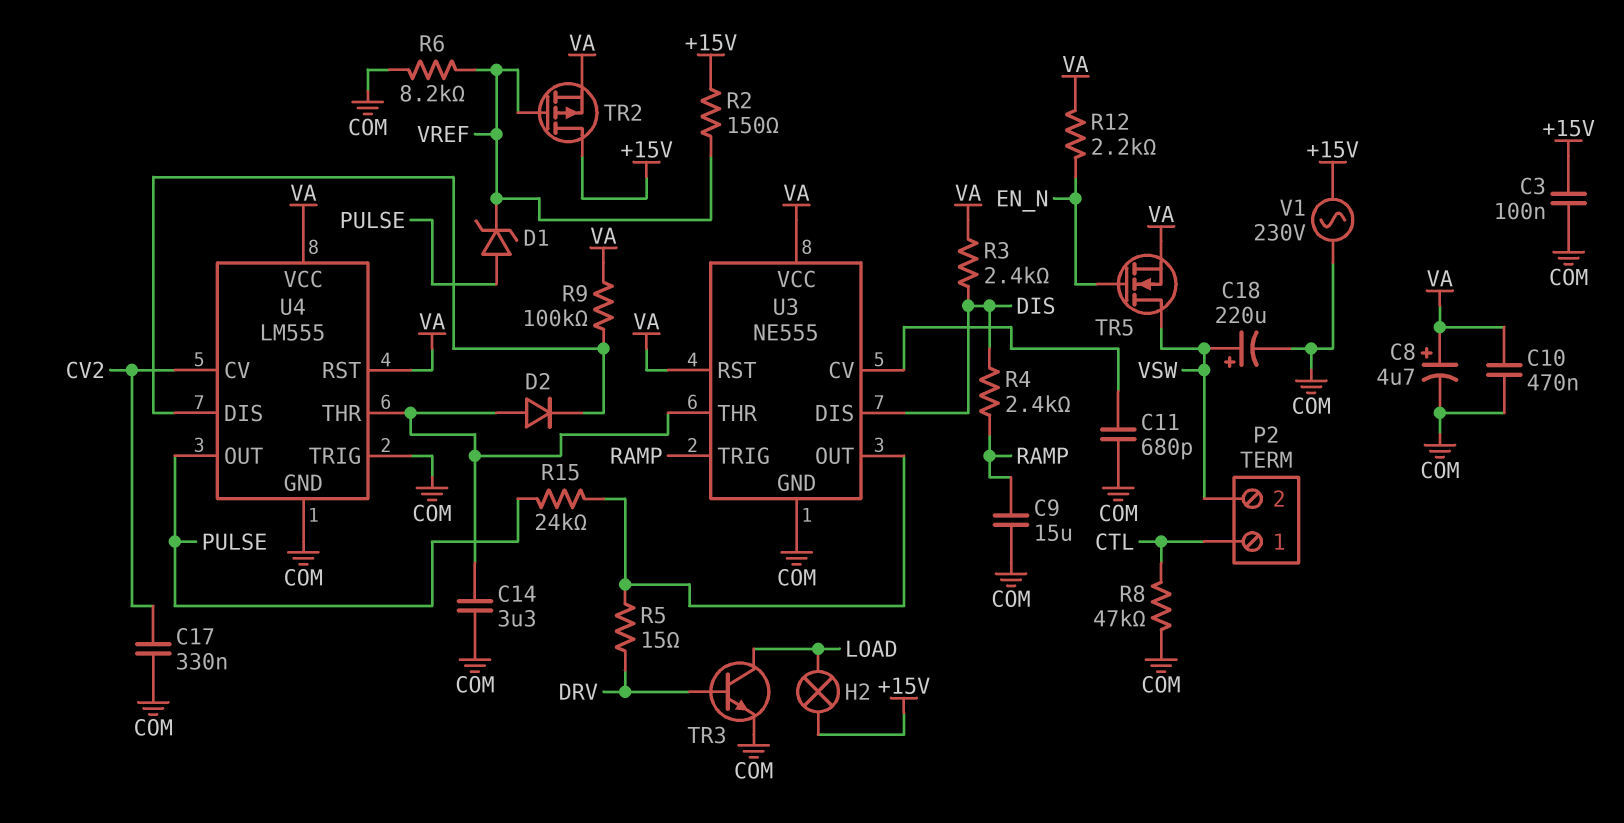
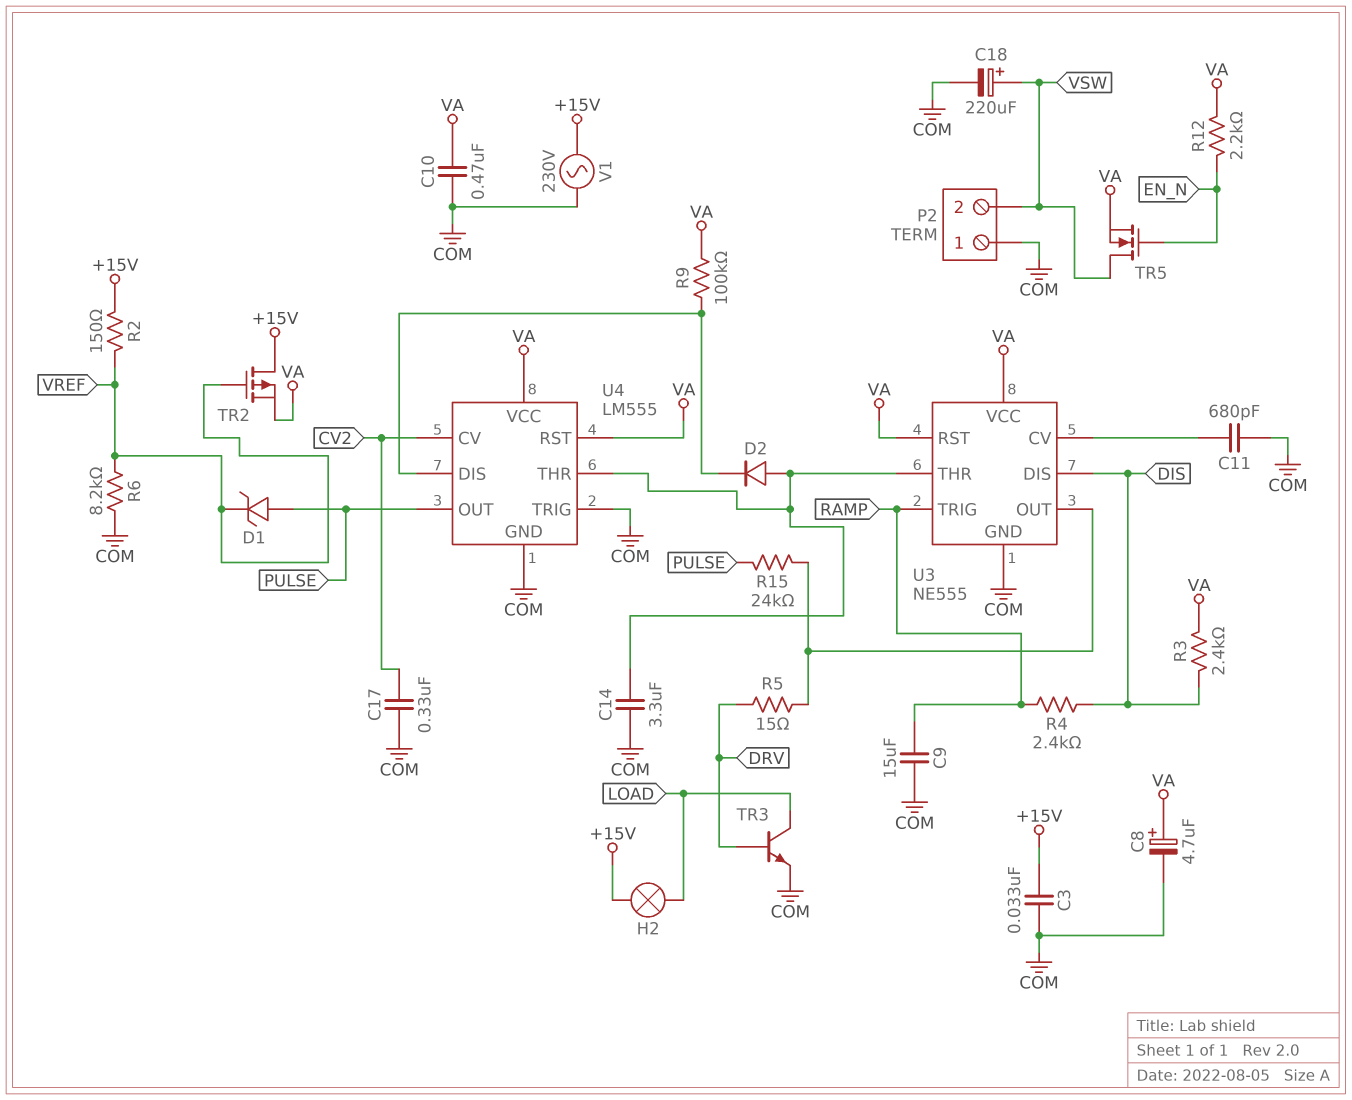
C3: 100nF (+15V, COM) -> 33nF (+15V, COM)
P2 pin 1: CTL -> COM
R8: 47k (COM, CTL) -> none

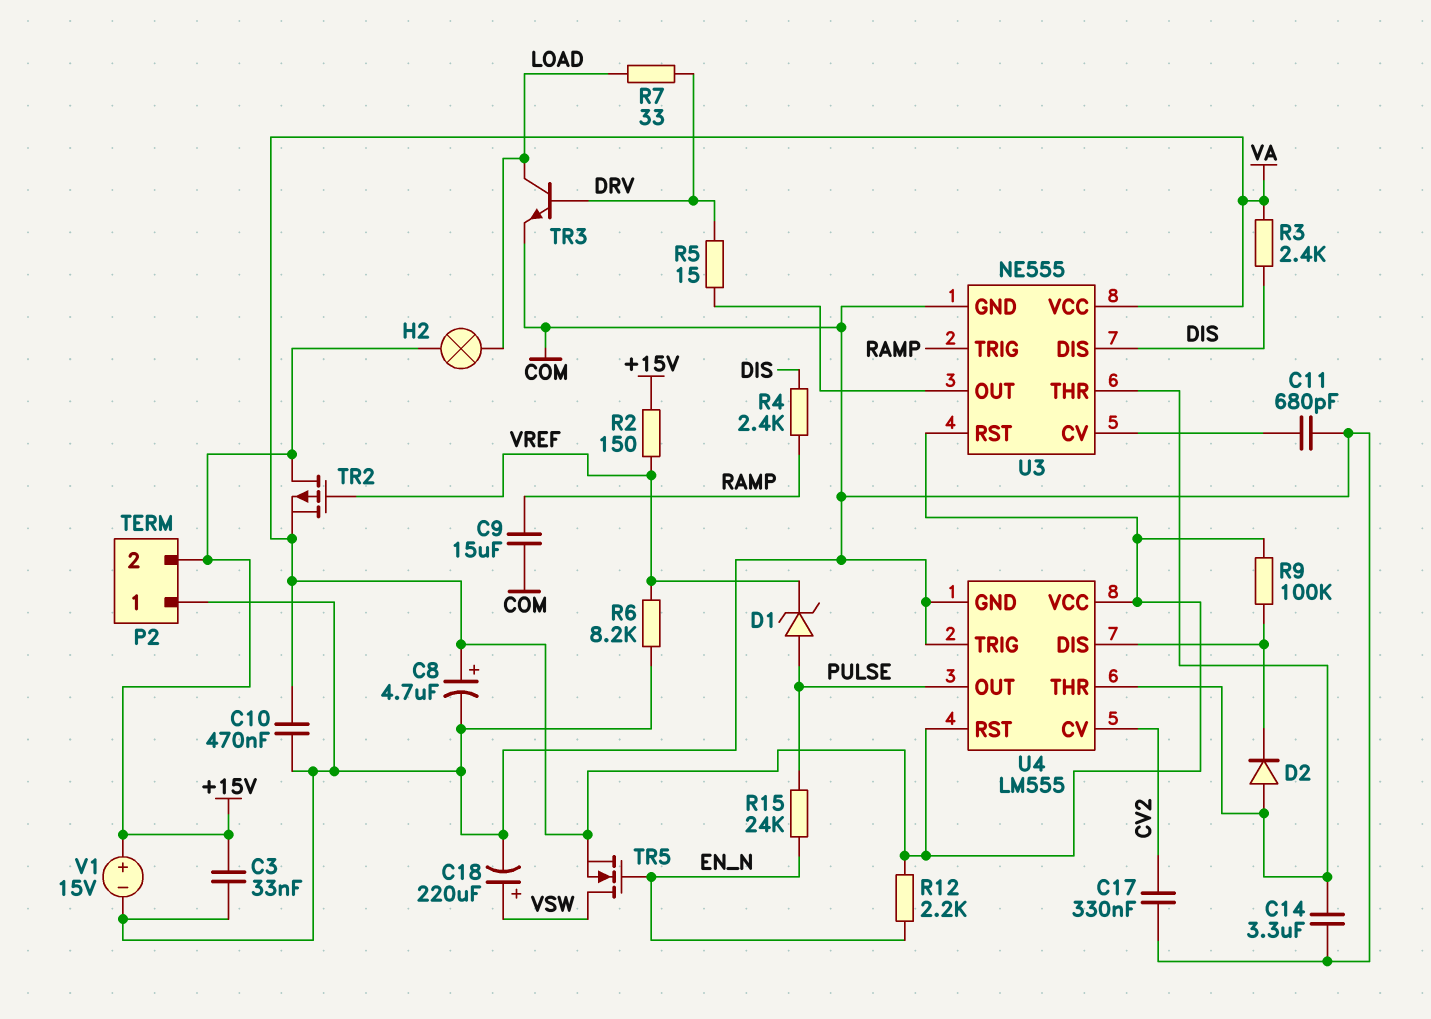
P2 pin 2: VSW -> +15V
R7: none -> 33 (DRV, LOAD)
R15: 24k (PULSE, U3/OUT) -> 24k (EN_N, PULSE)
V1: AC 230V (+15V, COM) -> 15V (plus +15V, minus COM)

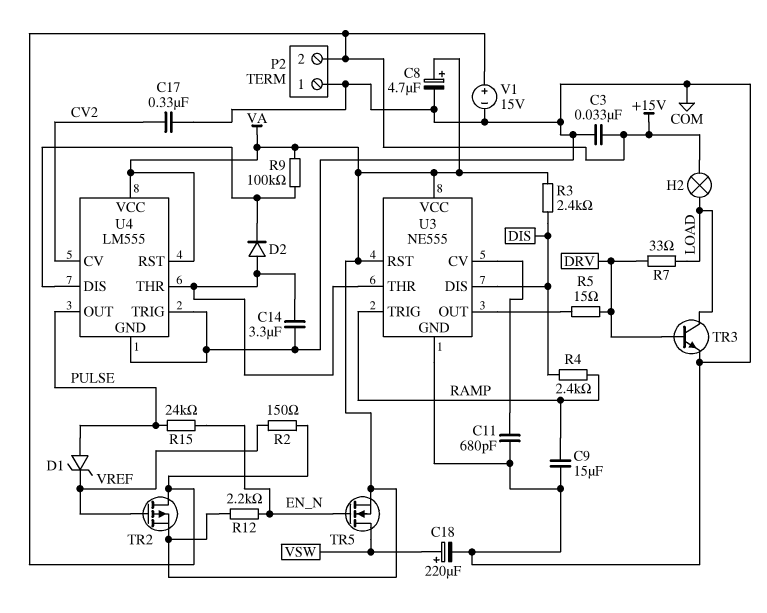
C10: 470nF (COM, VA) -> none
R6: 8.2k (COM, VREF) -> none

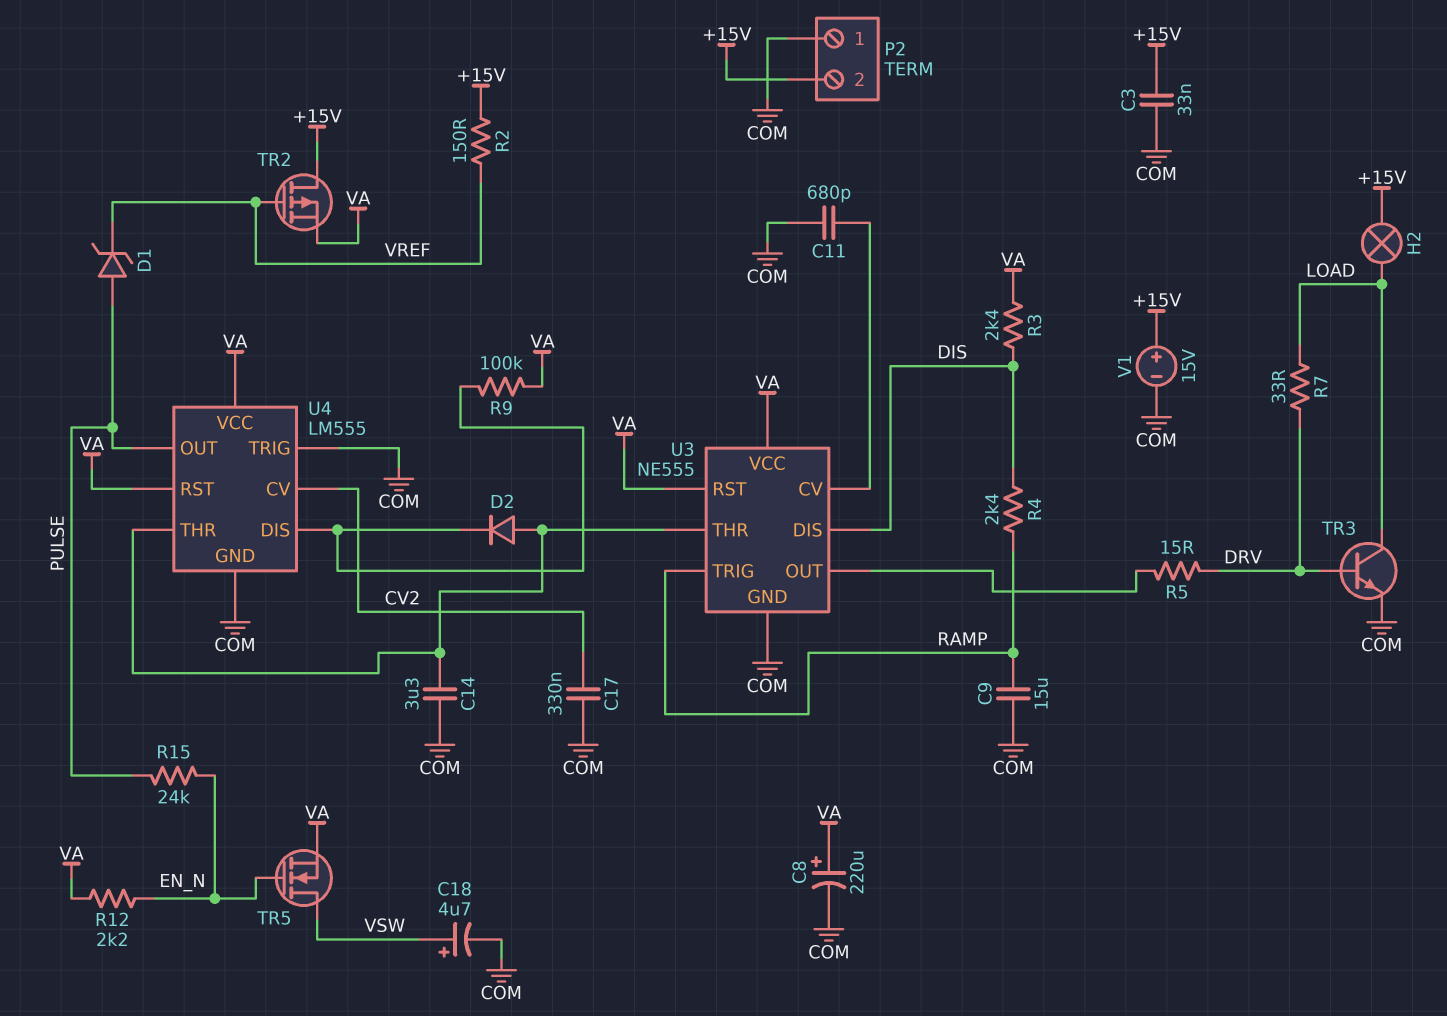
C8: 4.7uF (plus VA, minus COM) -> 220uF (plus VA, minus COM)
C18: 220uF (plus VSW, minus COM) -> 4.7uF (plus VSW, minus COM)

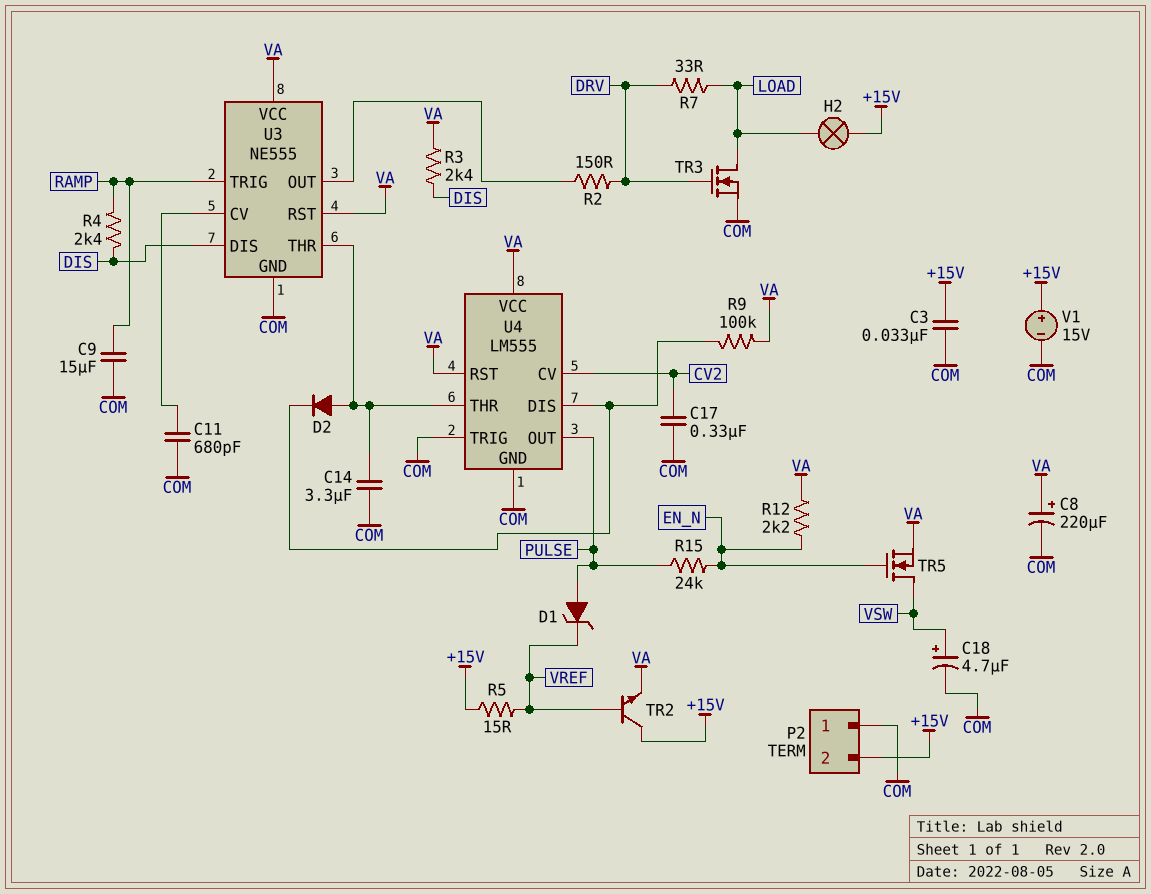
R2: 150 (+15V, VREF) -> 150 (DRV, U3/OUT)
R5: 15 (DRV, U3/OUT) -> 15 (+15V, VREF)
TR2: PMOS (G VREF, D +15V, S VA) -> NPN (B VREF, C +15V, E VA)
TR3: NPN (B DRV, C LOAD, E COM) -> NMOS (G DRV, D LOAD, S COM)

